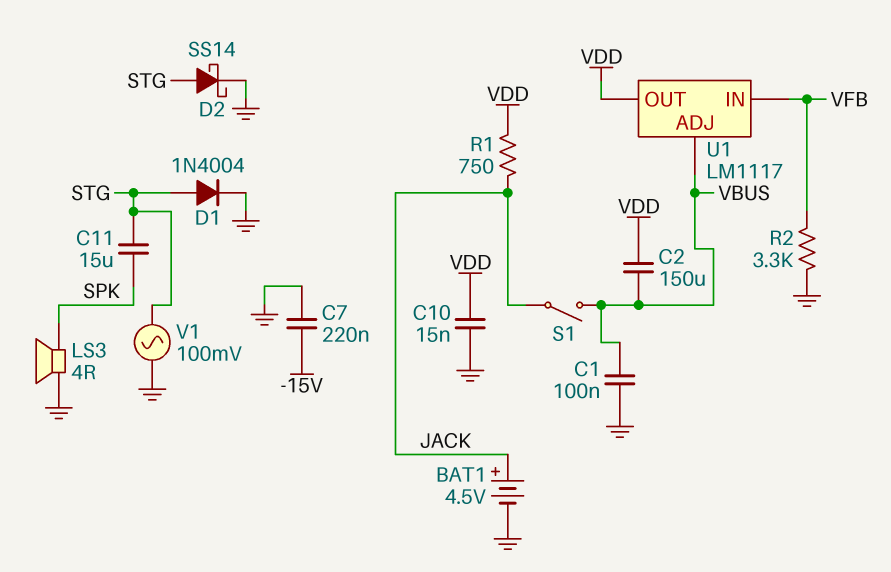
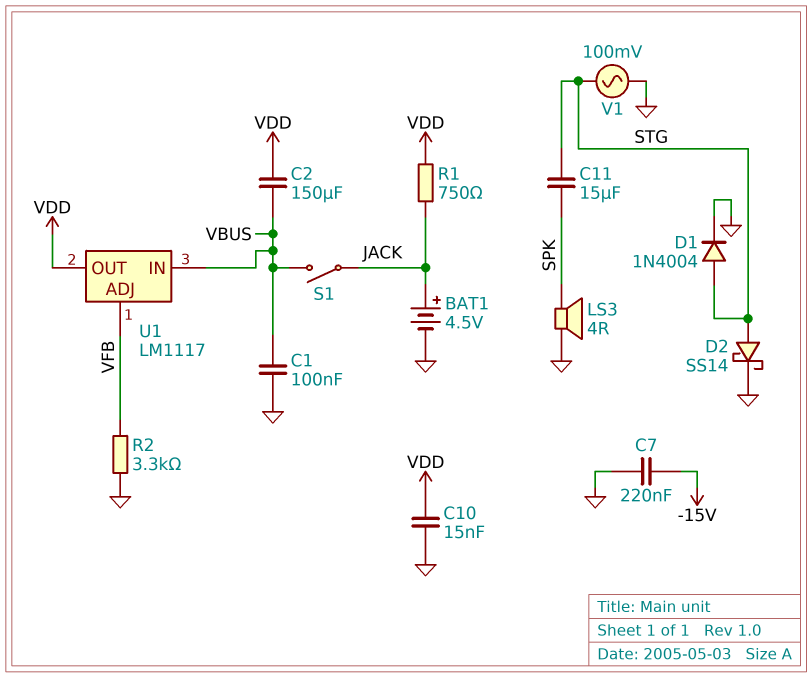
U1 pin ADJ: VBUS -> VFB
U1 pin IN: VFB -> VBUS

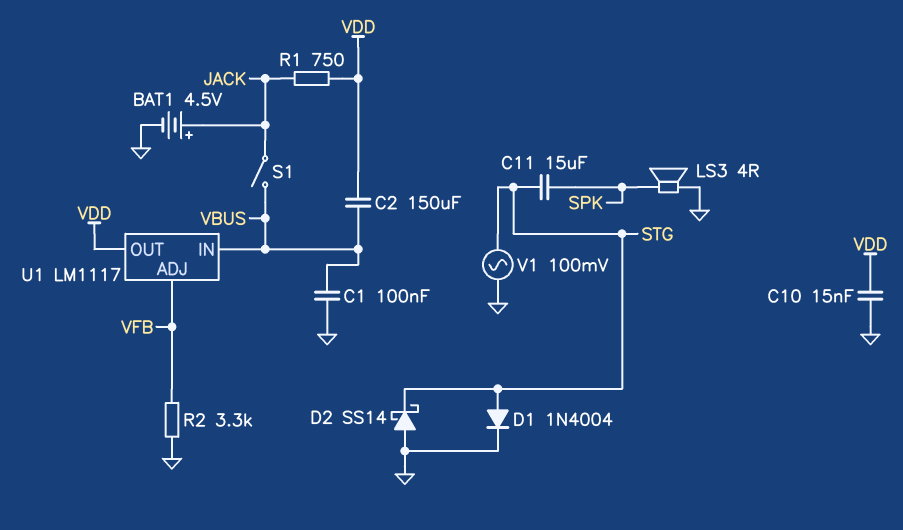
C7: 220nF (-15V, GND) -> none
D2: schottky SS14 (A STG, K GND) -> schottky SS14 (A GND, K STG)

